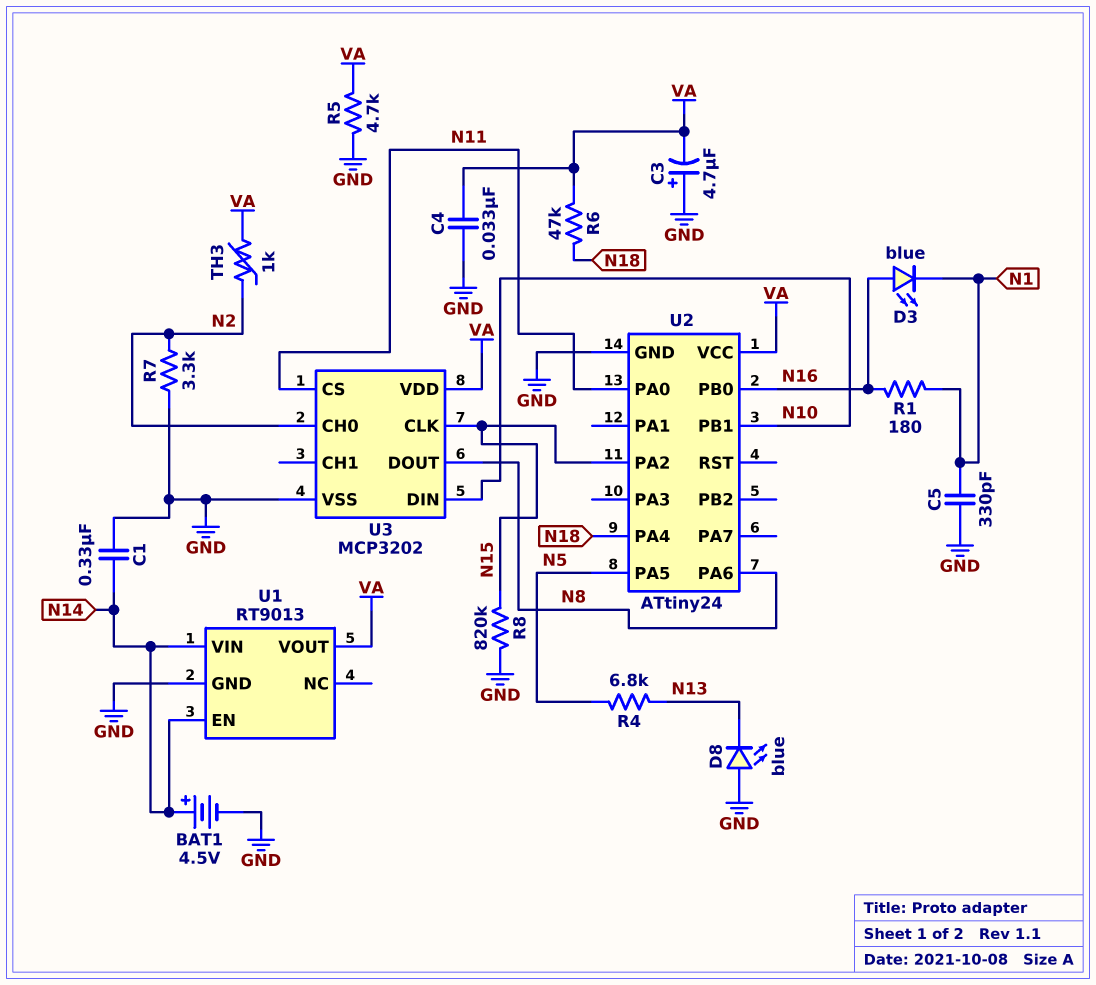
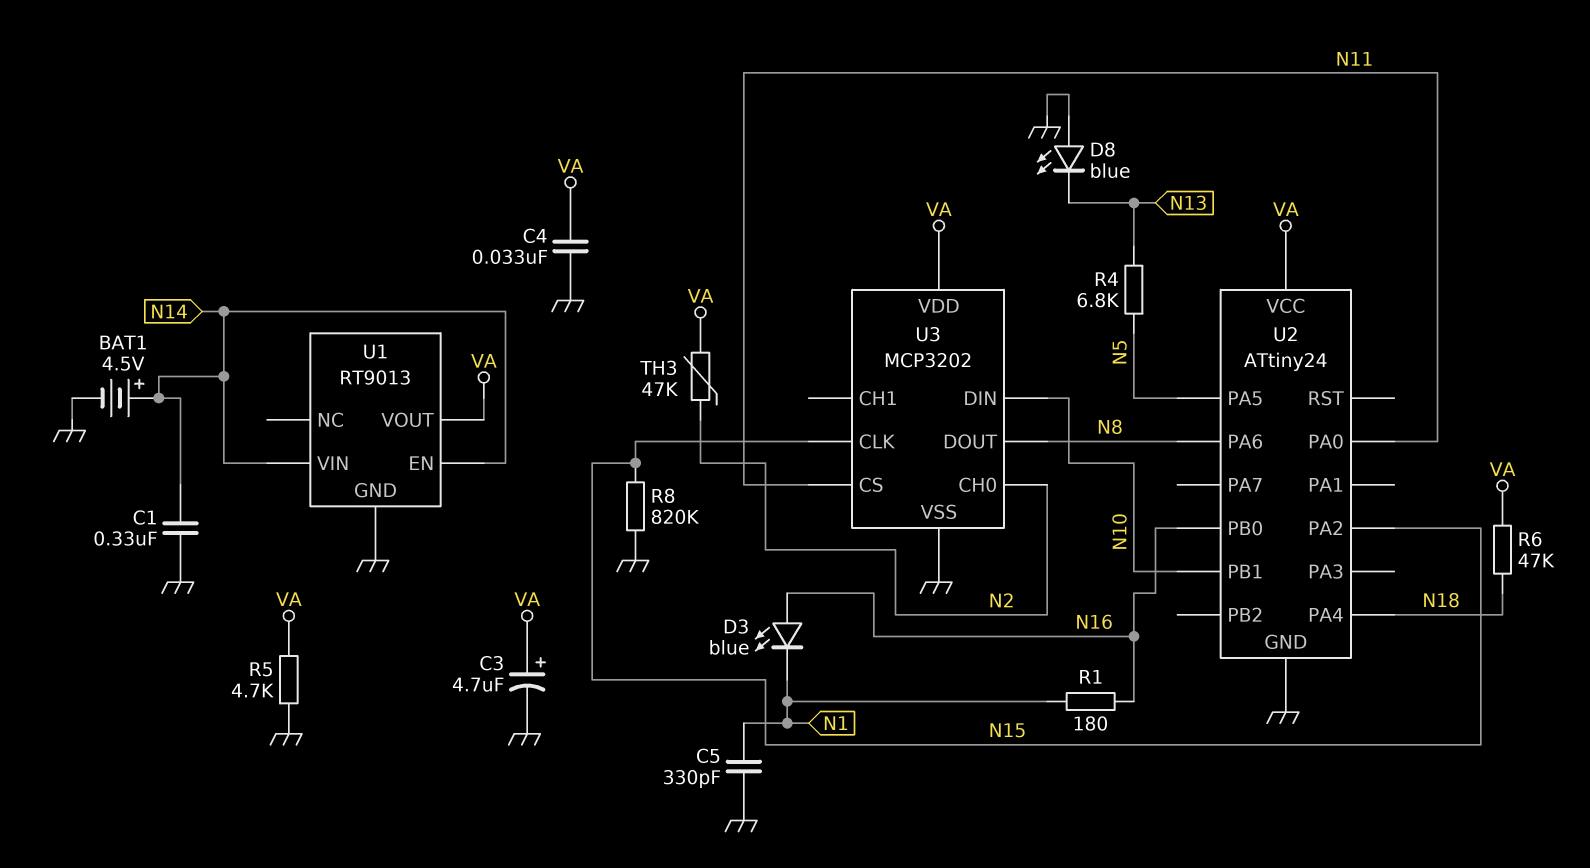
C3: 4.7uF (plus GND, minus VA) -> 4.7uF (plus VA, minus GND)
R7: 3.3k (GND, N2) -> none
TH3: 1k (N2, VA) -> 47k (N2, VA)

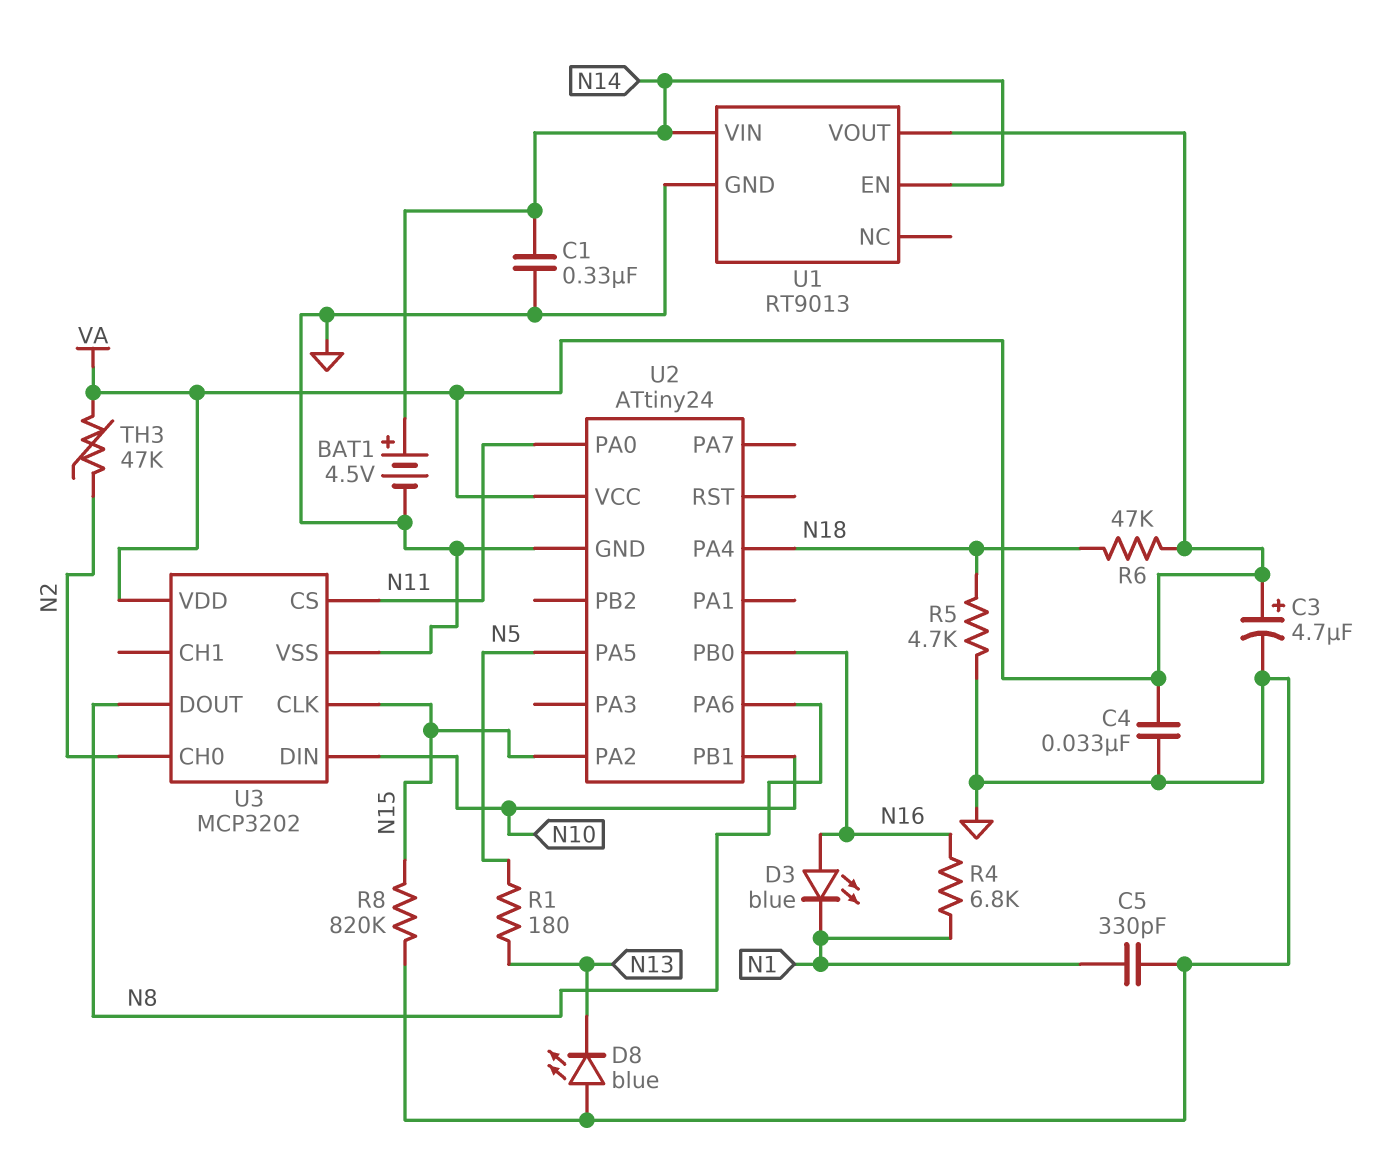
R1: 180 (N1, N16) -> 180 (N5, N13)
R4: 6.8k (N5, N13) -> 6.8k (N1, N16)
R5: 4.7k (GND, VA) -> 4.7k (GND, N18)

